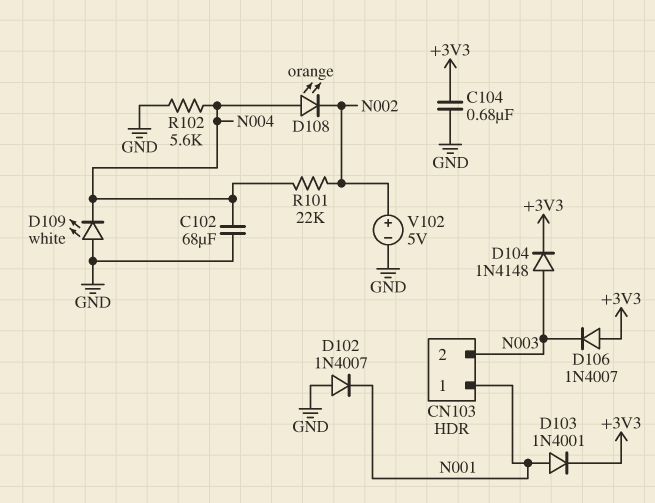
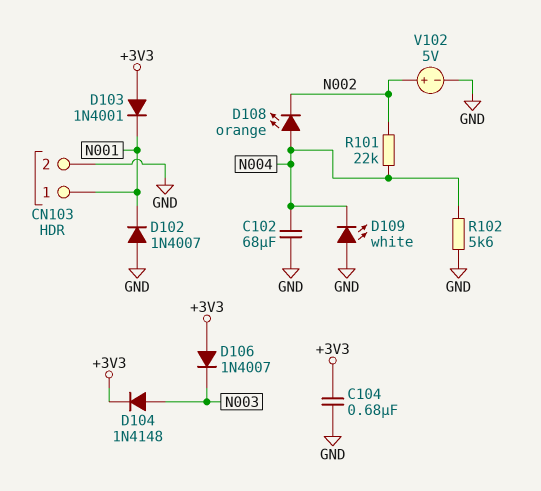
CN103 pin 2: N003 -> GND
D103: diode 1N4001 (A N001, K +3V3) -> diode 1N4001 (A +3V3, K N001)

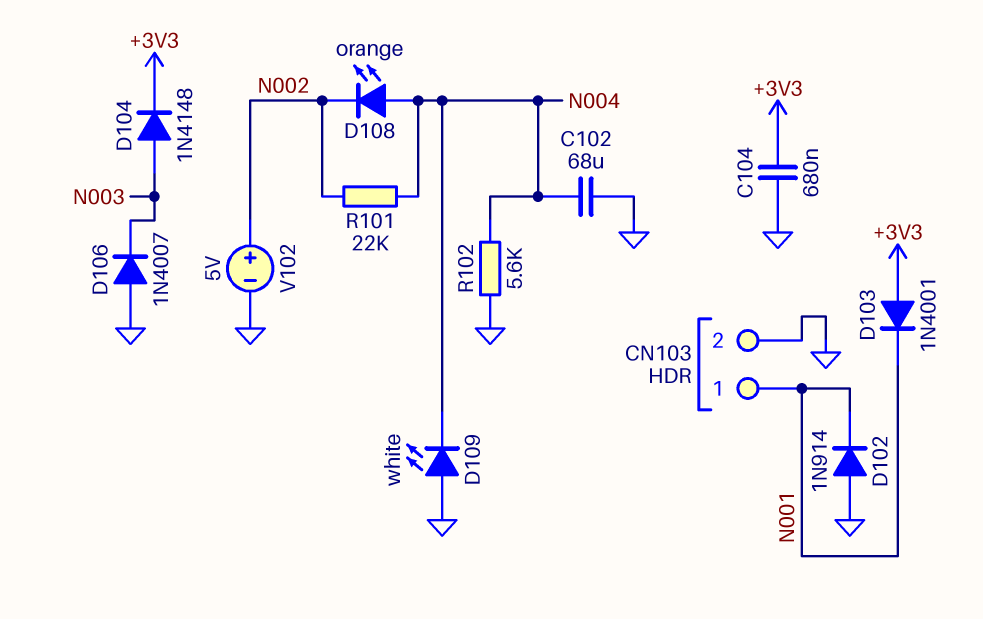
D102: diode 1N4007 (A GND, K N001) -> diode 1N914 (A GND, K N001)
D106: diode 1N4007 (A +3V3, K N003) -> diode 1N4007 (A GND, K N003)

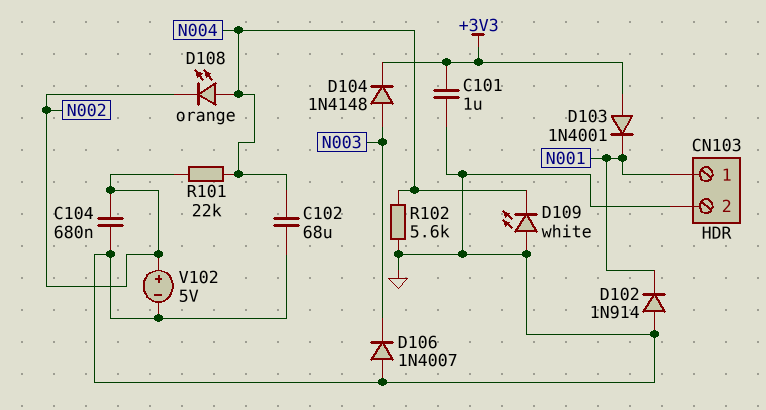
C101: none -> 1uF (+3V3, GND)
C104: 680nF (+3V3, GND) -> 680nF (GND, N002)

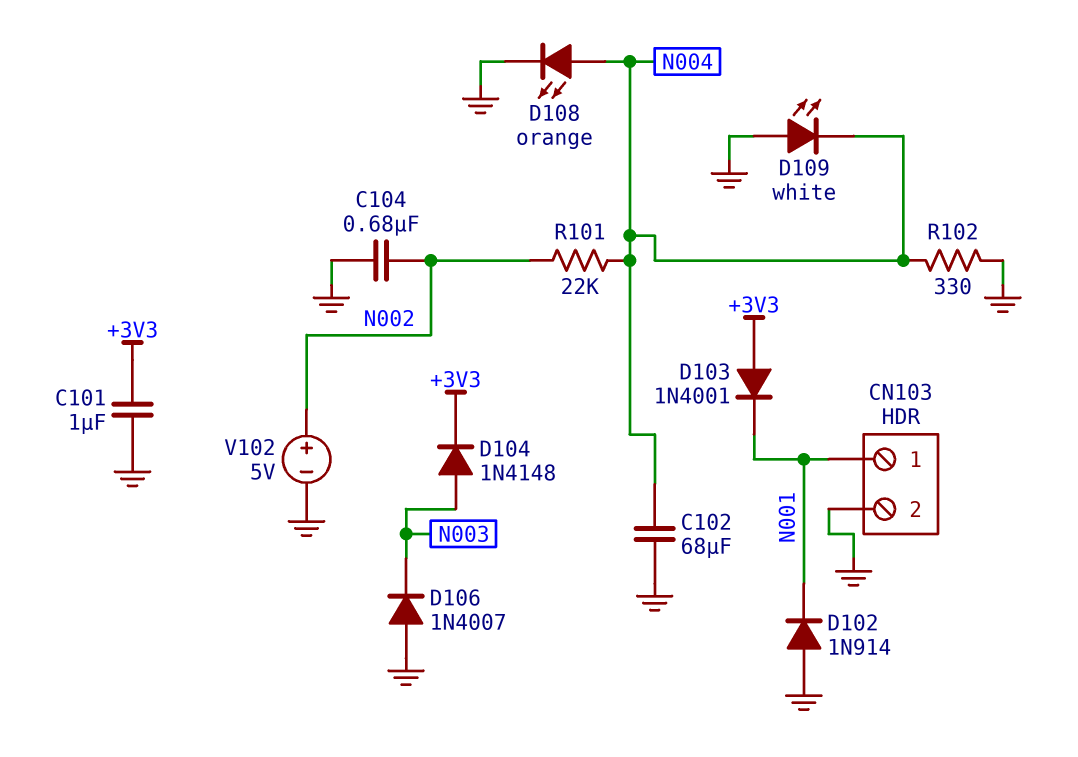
D108: LED orange (A N004, K N002) -> LED orange (A N004, K GND)
R102: 5.6k (GND, N004) -> 330 (GND, N004)

